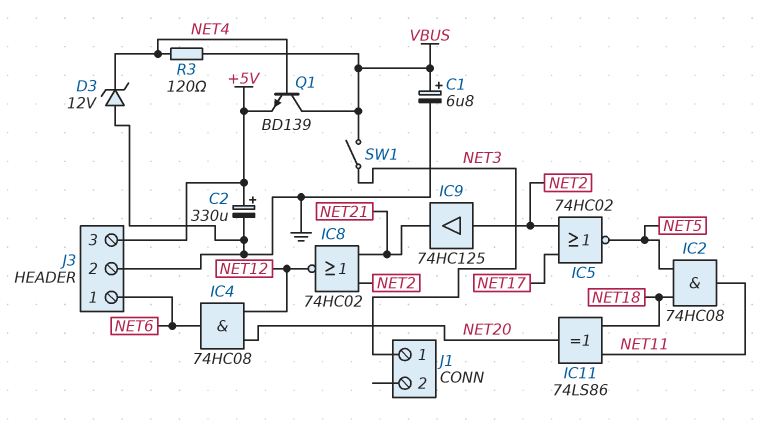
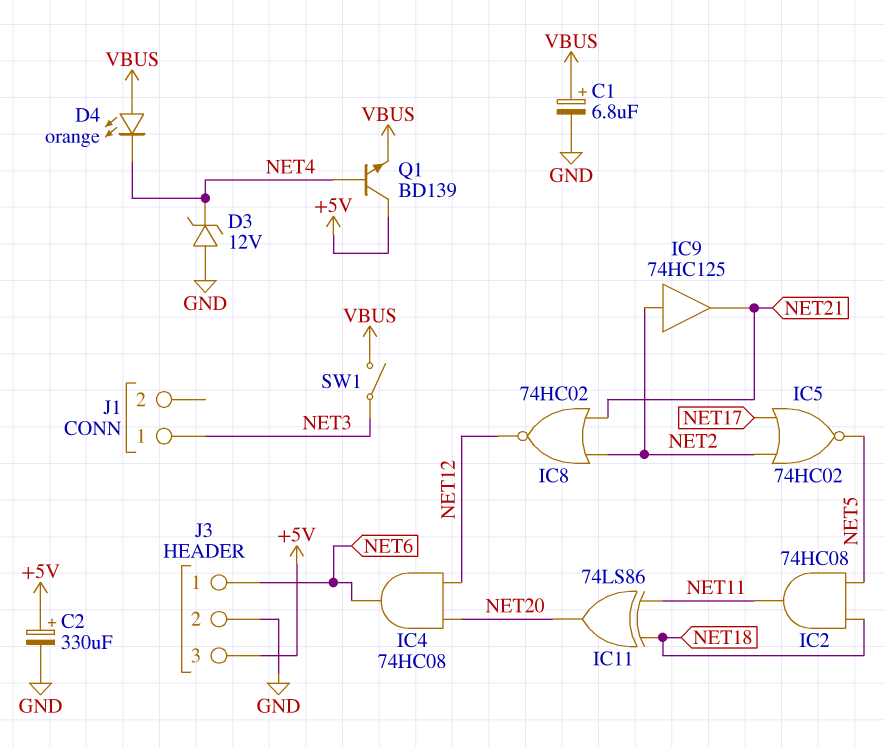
D4: none -> LED orange (A VBUS, K NET4)
Q1: NPN BD139 (B NET4, C VBUS, E +5V) -> NPN BD139 (B NET4, C +5V, E VBUS)
R3: 120 (NET4, VBUS) -> none

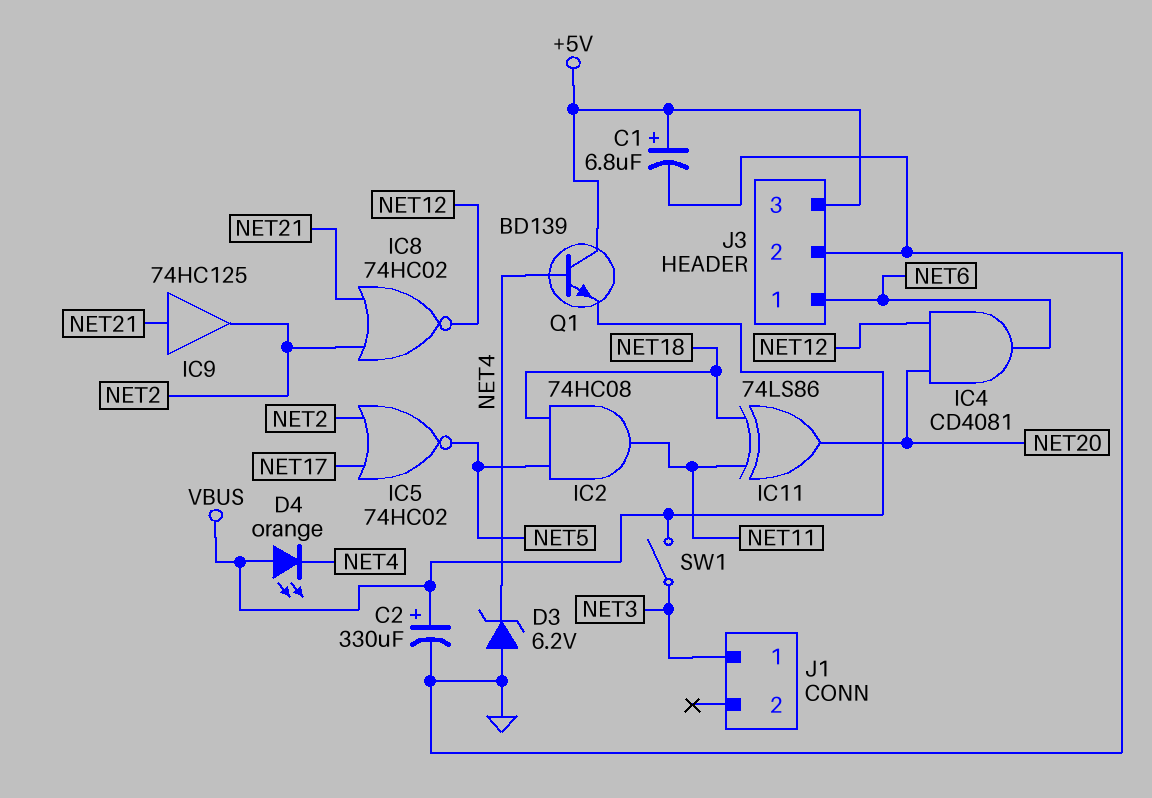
C1: 6.8uF (plus VBUS, minus GND) -> 6.8uF (plus +5V, minus GND)
C2: 330uF (plus +5V, minus GND) -> 330uF (plus VBUS, minus GND)
D3: zener 12V (A GND, K NET4) -> zener 6.2V (A GND, K NET4)
IC4: AND 74HC08 (in NET12, in NET20, out NET6) -> AND CD4081 (in NET12, in NET20, out NET6)
IC9: buffer 74HC125 (in NET2, out NET21) -> buffer 74HC125 (in NET21, out NET2)

